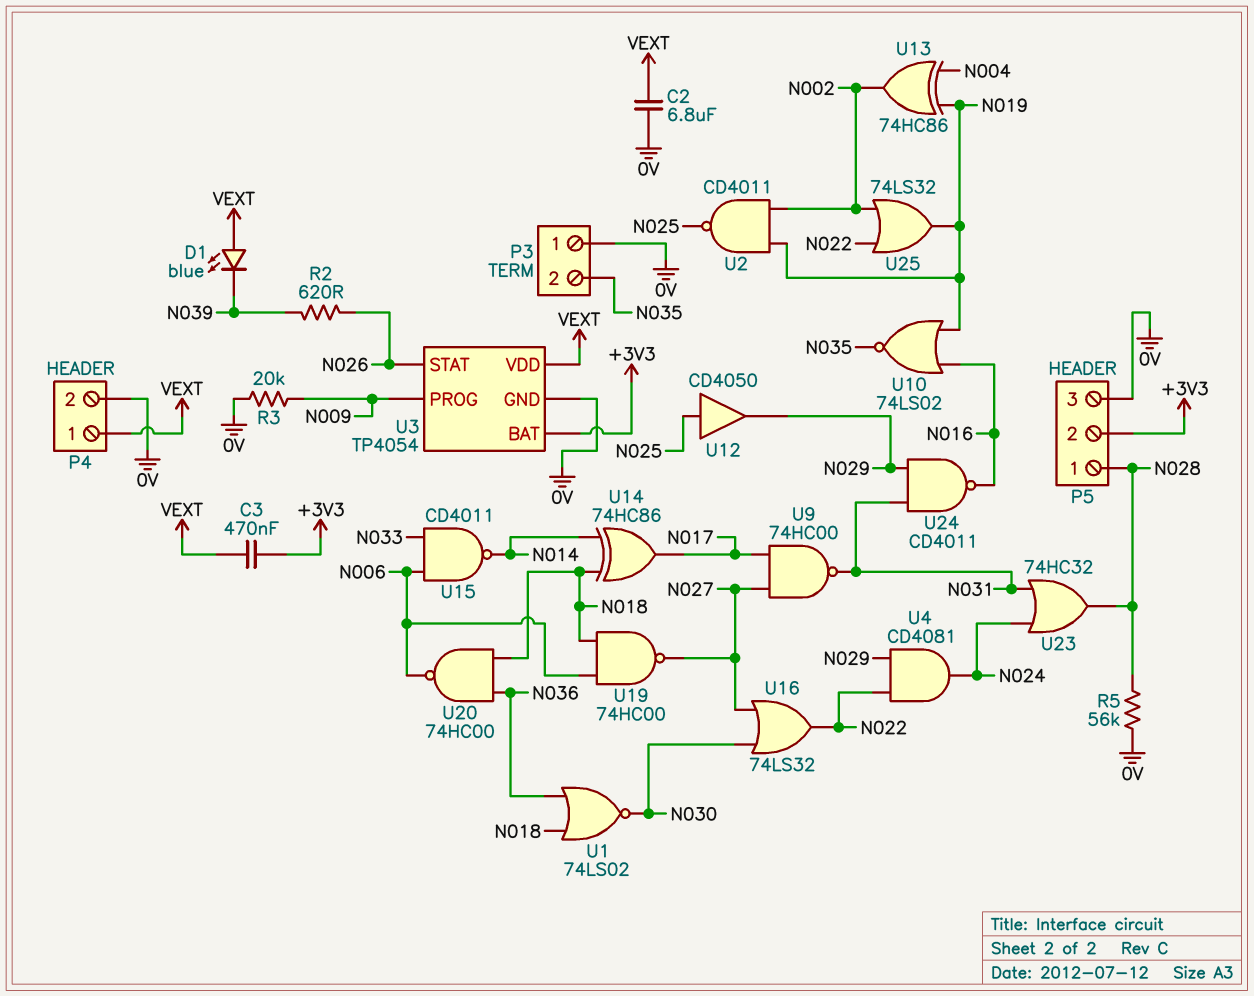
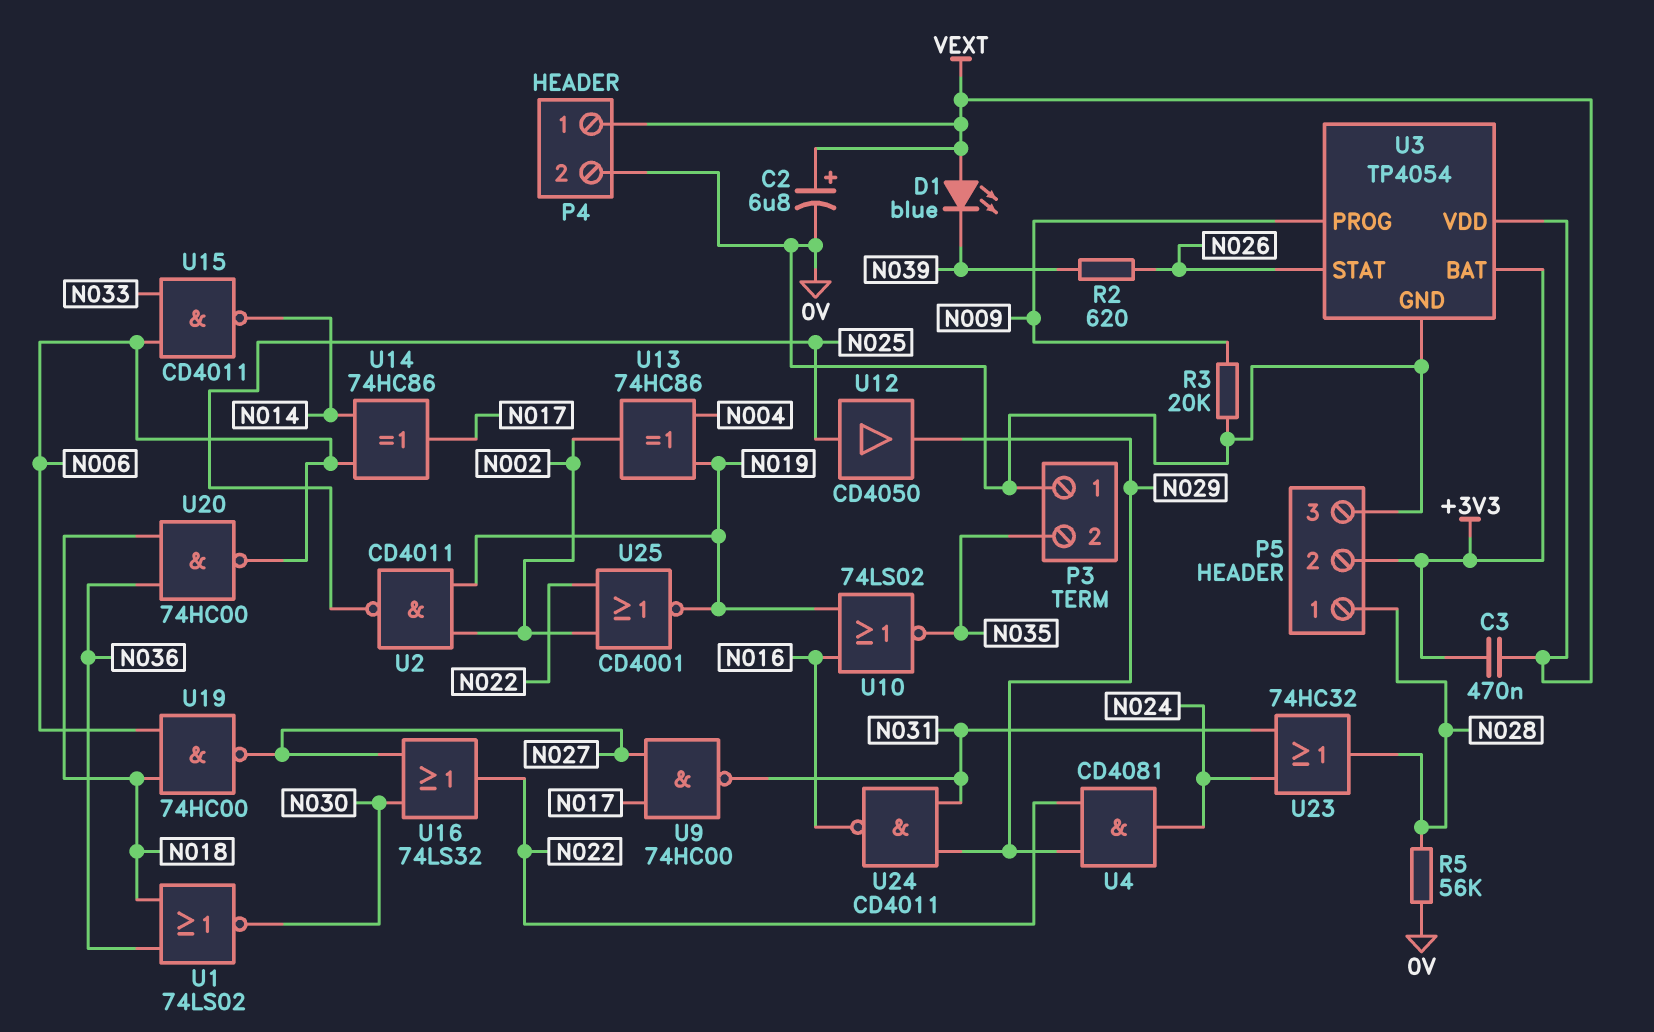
C2: 6.8uF (0V, VEXT) -> 6.8uF (plus VEXT, minus 0V)
U14: XOR 74HC86 (in N014, in N018, out N017) -> XOR 74HC86 (in N006, in N014, out N017)
U25: OR 74LS32 (in N002, in N022, out N019) -> NOR CD4001 (in N002, in N022, out N019)

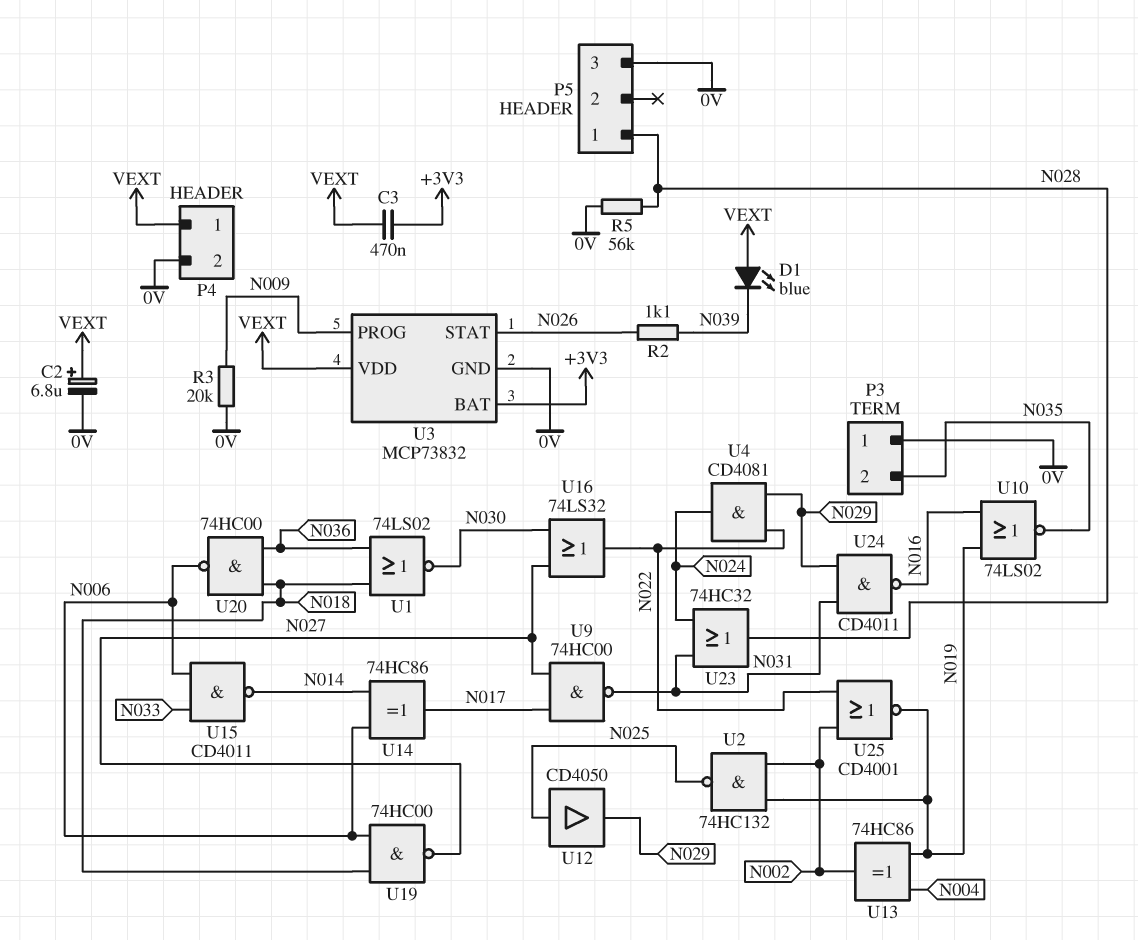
P5 pin 2: +3V3 -> none
R2: 620 (N026, N039) -> 1.1k (N026, N039)
U2: NAND CD4011 (in N002, in N019, out N025) -> NAND 74HC132 (in N002, in N019, out N025)
U3: TP4054 -> MCP73832

